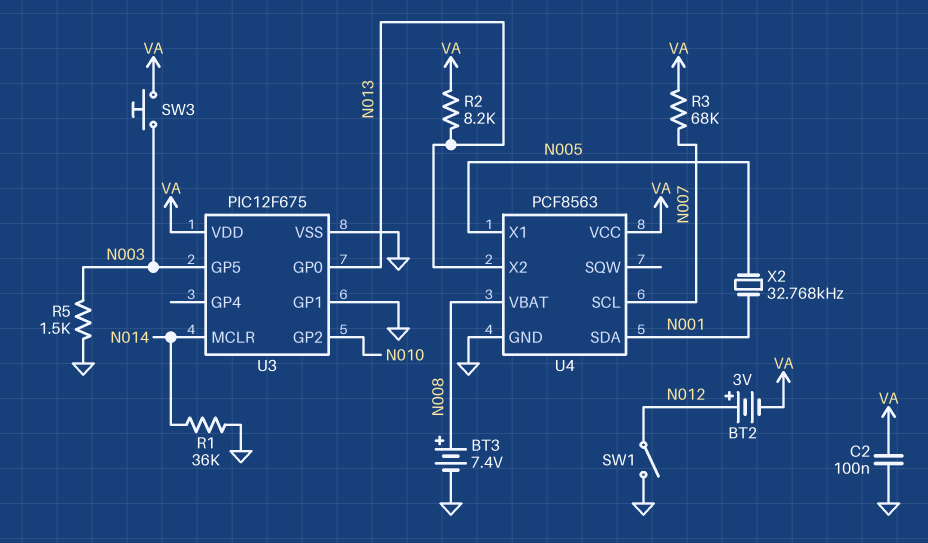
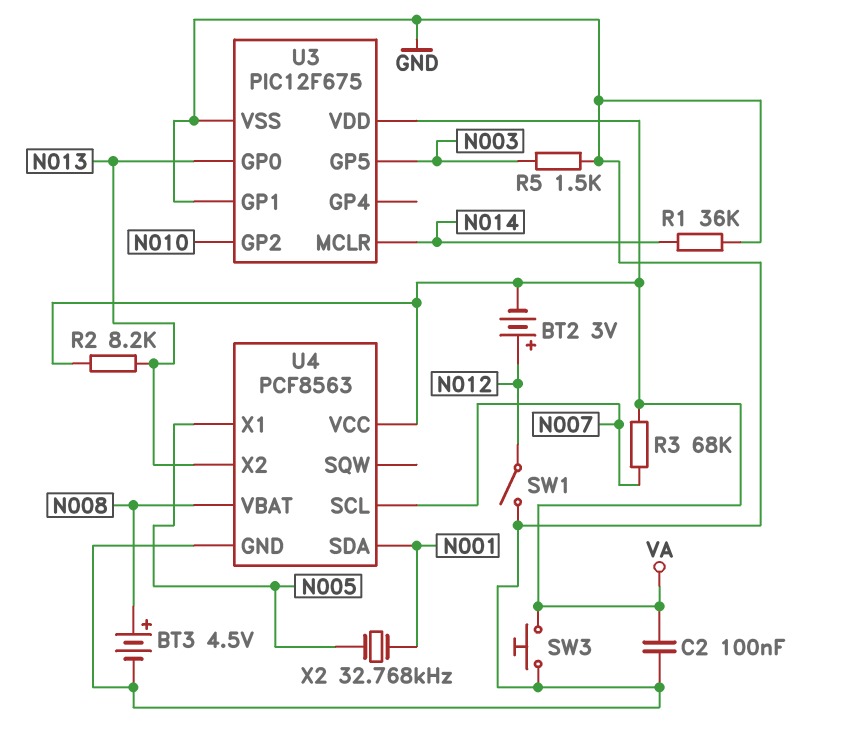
BT3: 7.4V (plus N008, minus GND) -> 4.5V (plus N008, minus GND)
SW3: button (N003, VA) -> button (GND, VA)

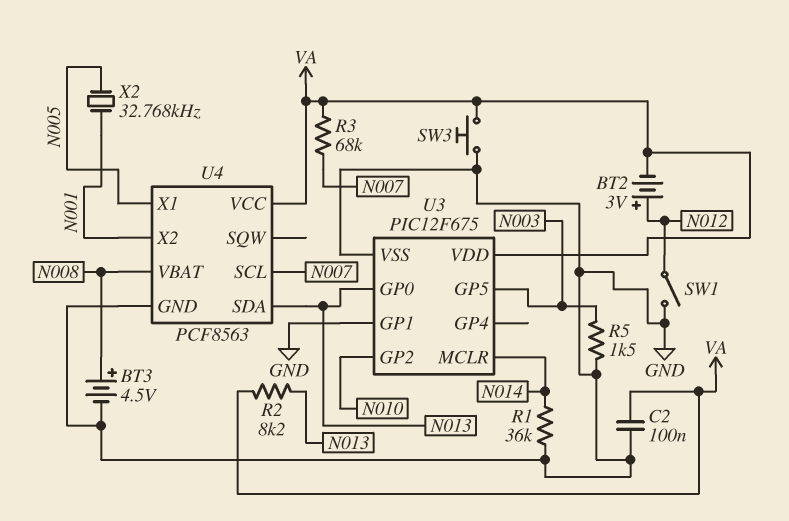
U4 pin SDA: N001 -> N013
U4 pin X2: N013 -> N001

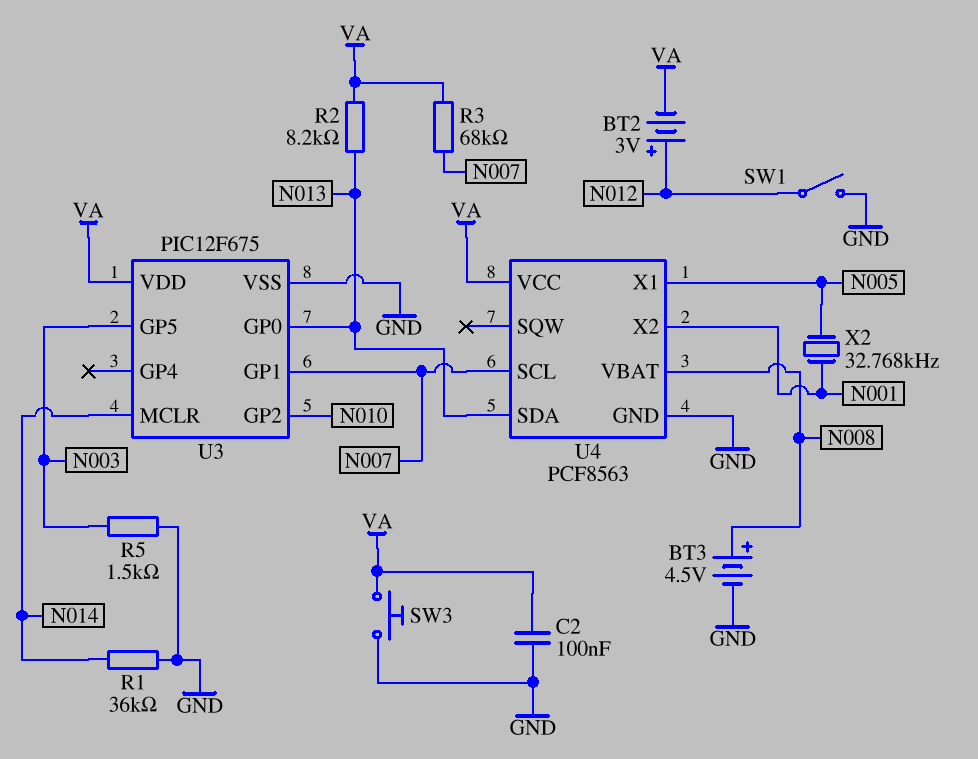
U3 pin GP1: GND -> N007

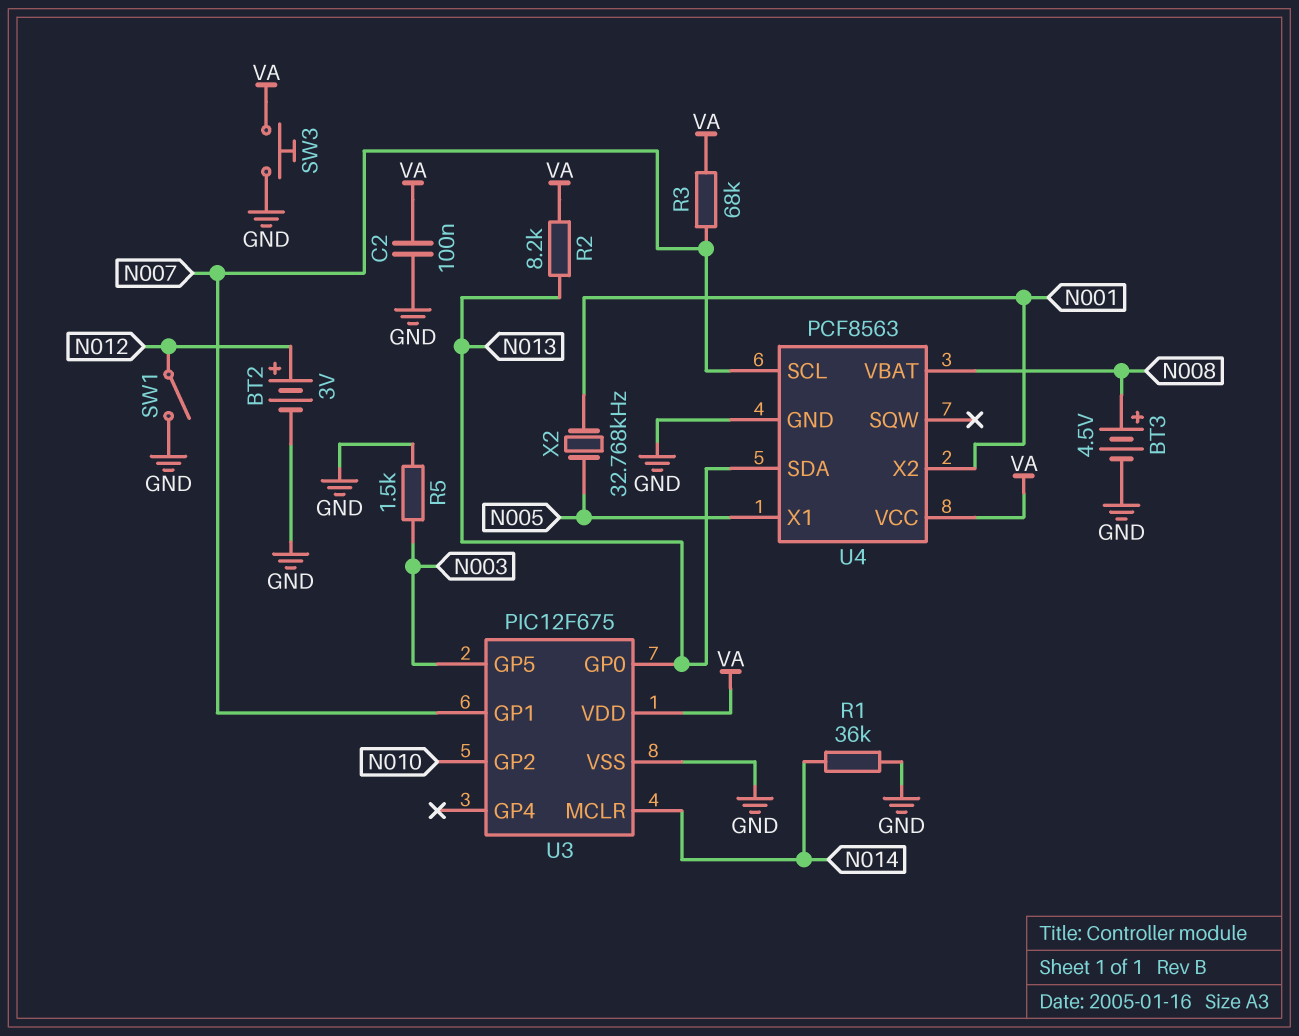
BT2: 3V (plus N012, minus VA) -> 3V (plus N012, minus GND)

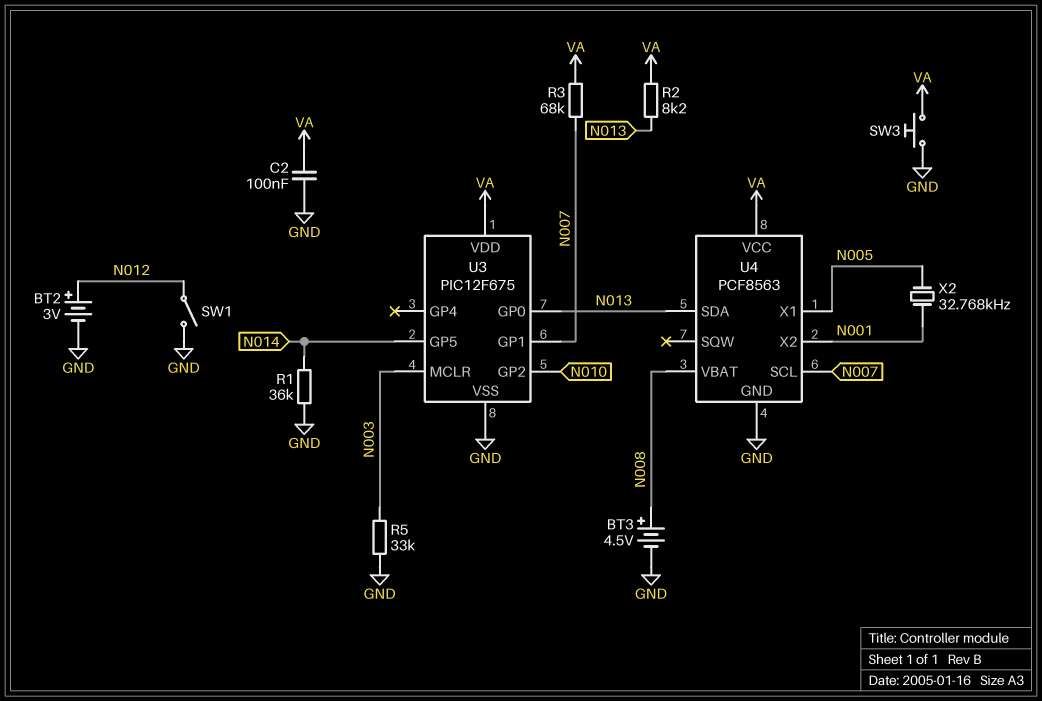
R5: 1.5k (GND, N003) -> 33k (GND, N003)
U3 pin GP5: N003 -> N014
U3 pin MCLR: N014 -> N003

